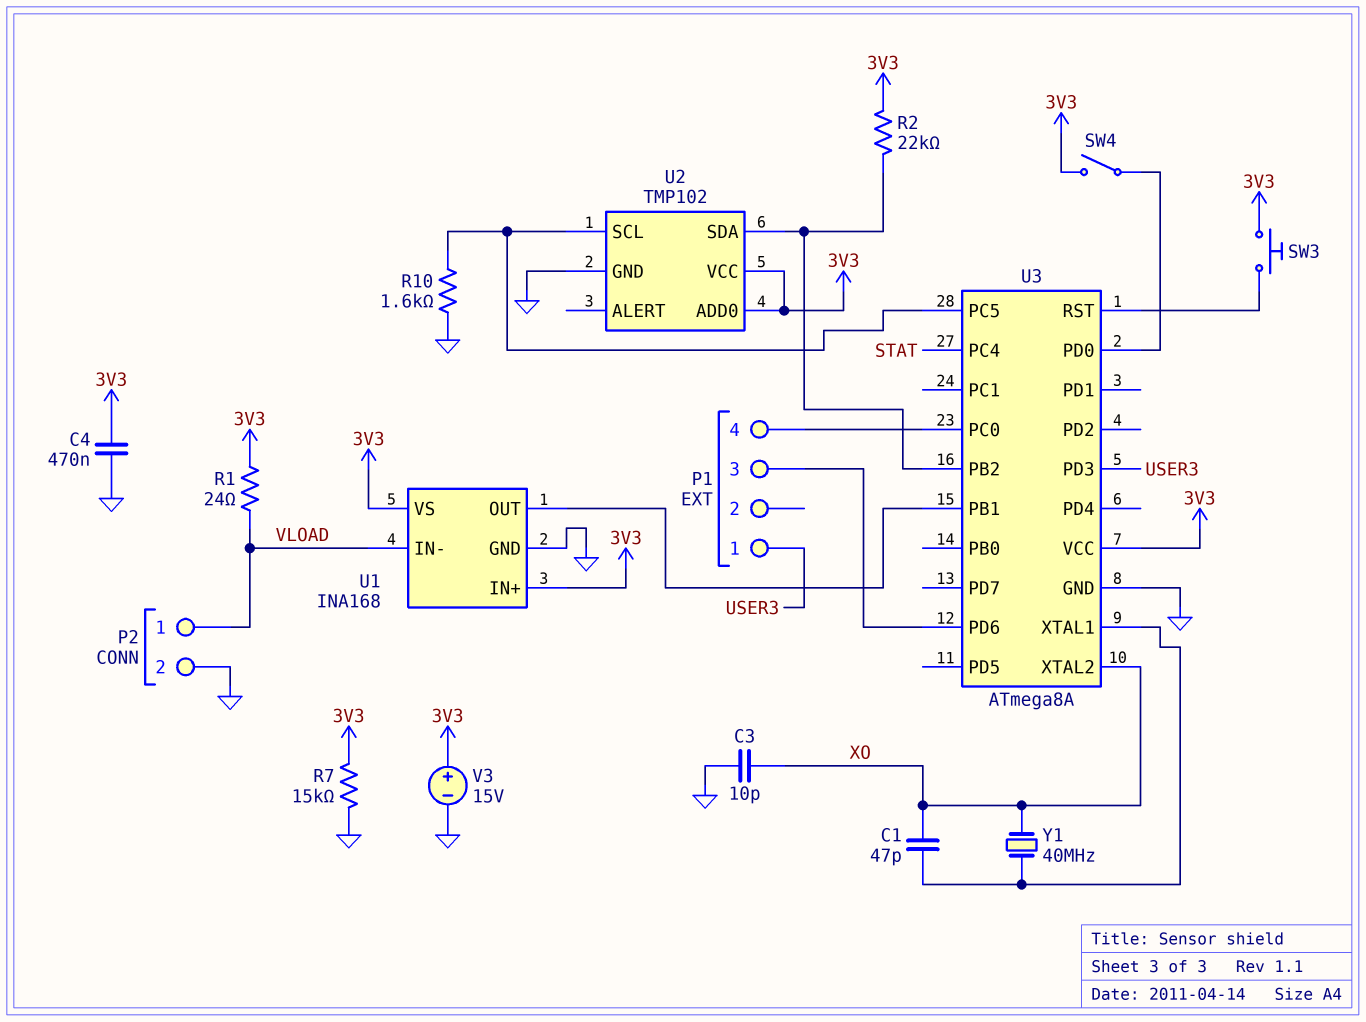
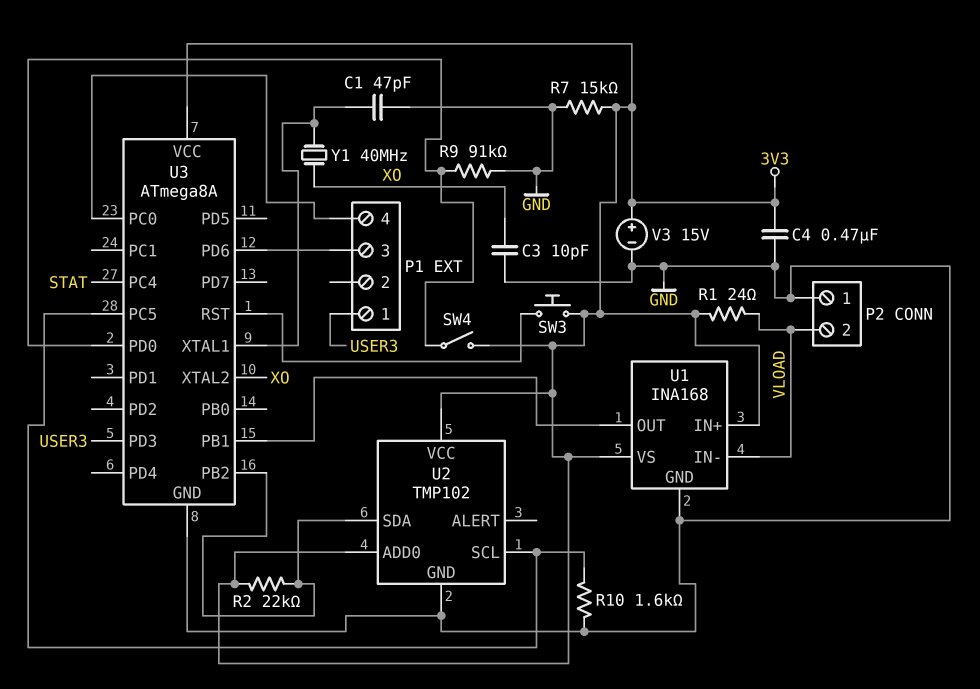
C1: 47pF (U3/XTAL1, XO) -> 47pF (GND, U3/XTAL1)
P2 pin 1: VLOAD -> GND
P2 pin 2: GND -> VLOAD
R9: none -> 91k (GND, U3/PD0)

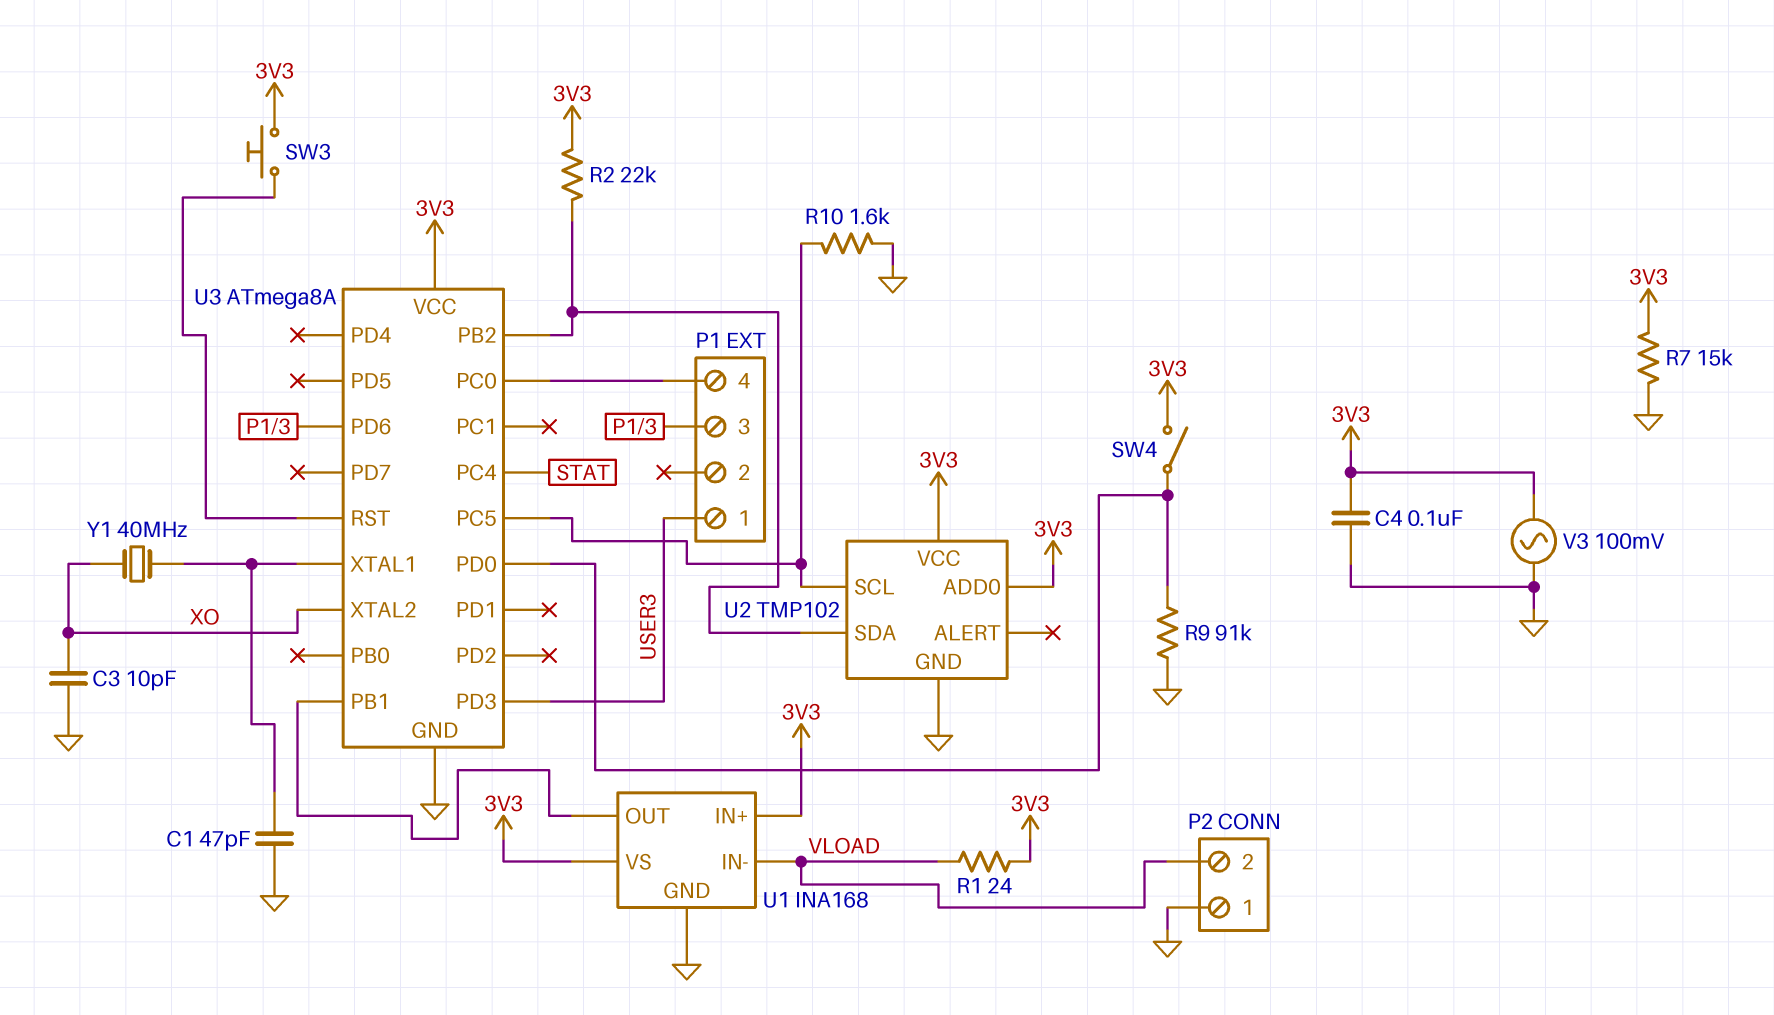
C4: 470nF (3V3, GND) -> 100nF (3V3, GND)
V3: 15V (plus 3V3, minus GND) -> AC 100mV (3V3, GND)

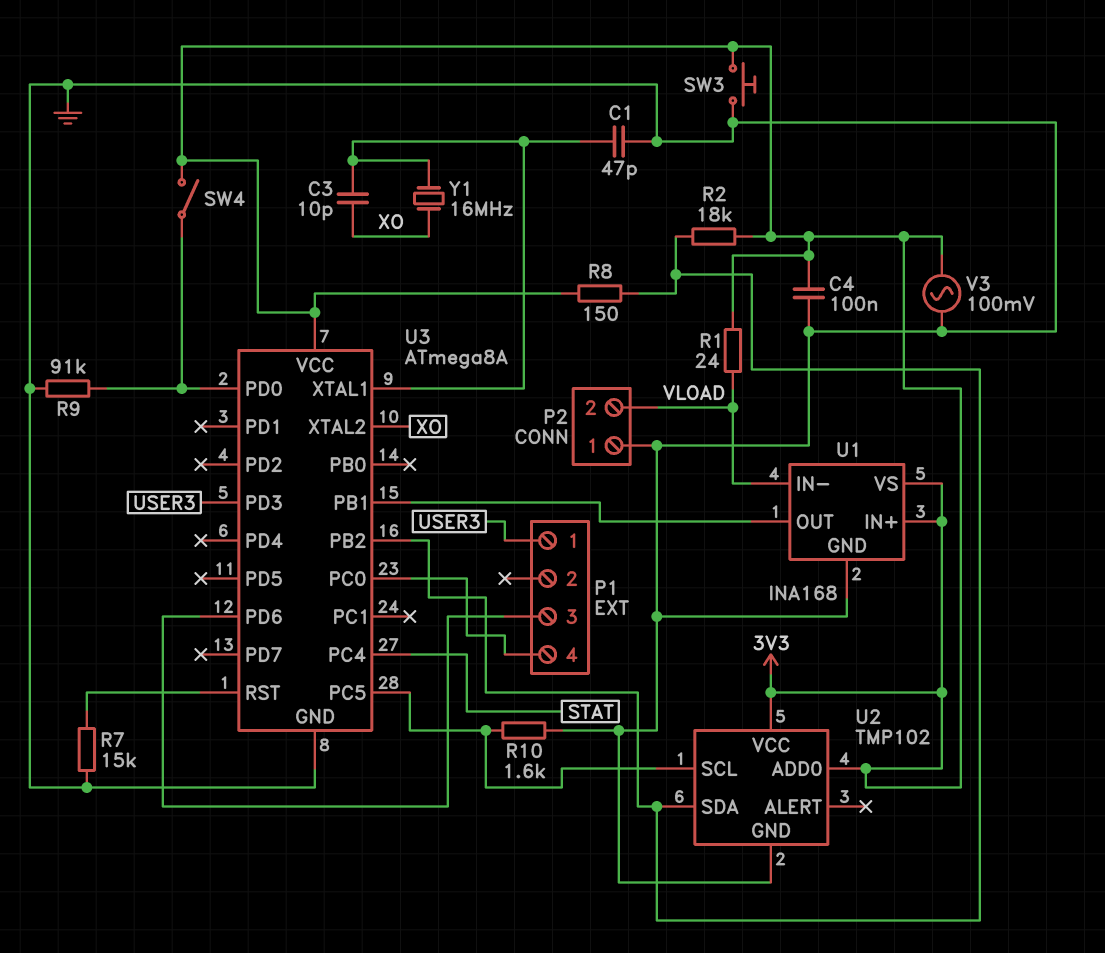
C3: 10pF (GND, XO) -> 10pF (U3/XTAL1, XO)
R2: 22k (3V3, U2/SDA) -> 18k (3V3, U2/SDA)
R7: 15k (3V3, GND) -> 15k (GND, U3/RST)
R8: none -> 150 (3V3, U2/SDA)
SW3: button (3V3, U3/RST) -> button (3V3, GND)
Y1: 40MHz (U3/XTAL1, XO) -> 16MHz (U3/XTAL1, XO)

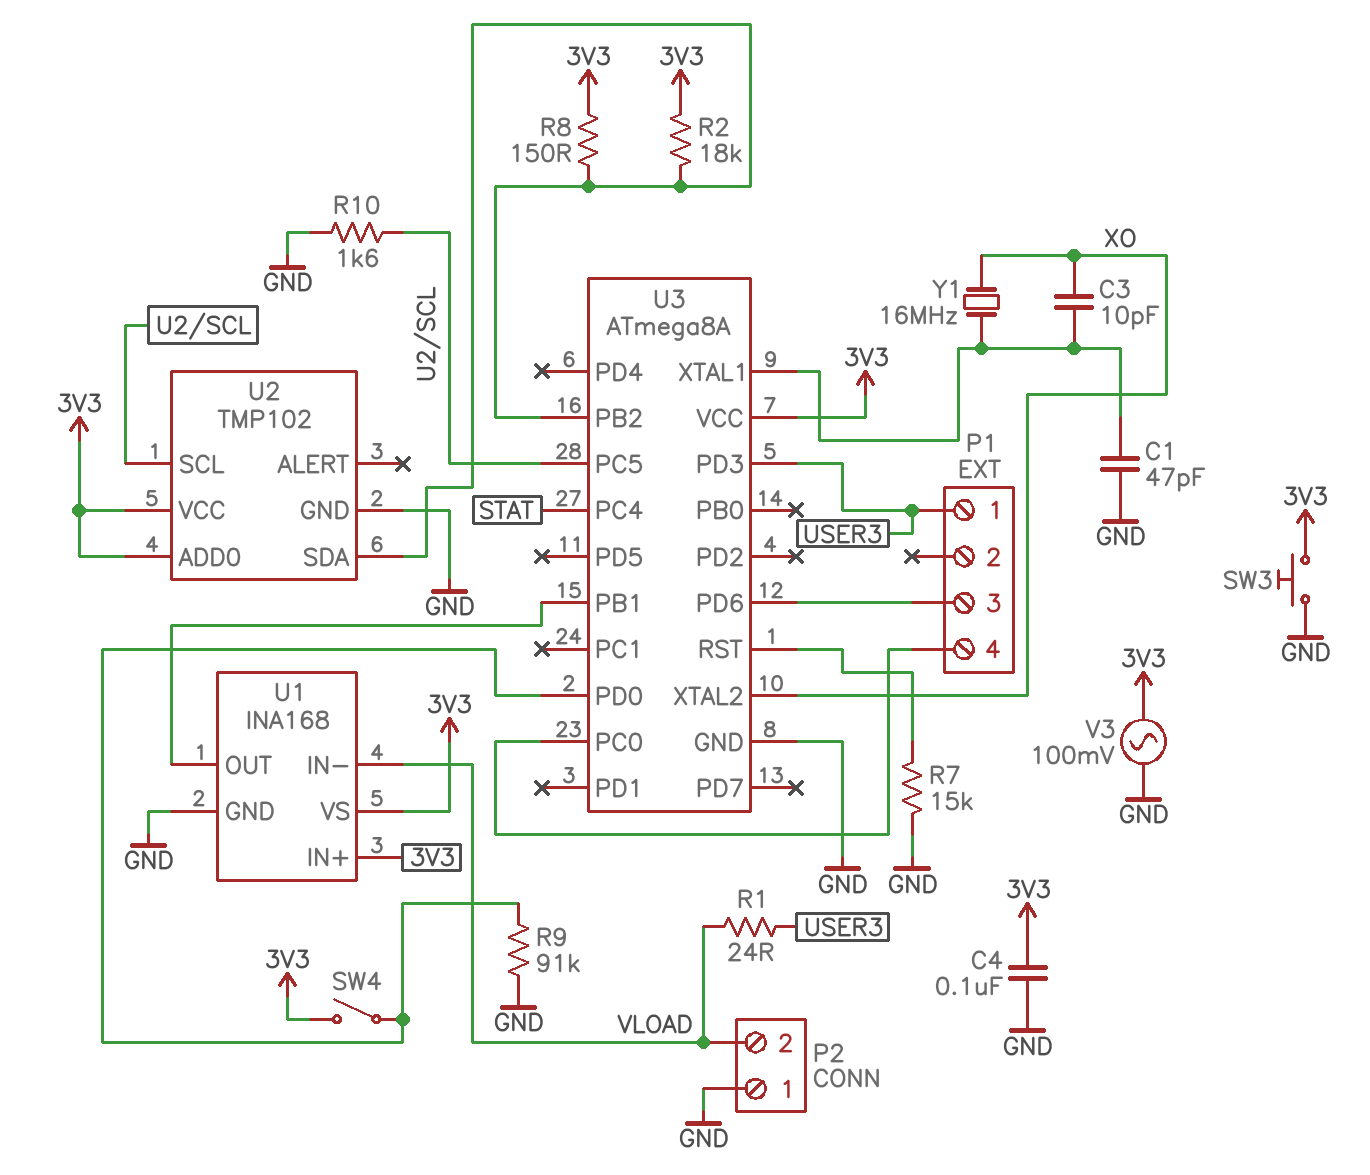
R1: 24 (3V3, VLOAD) -> 24 (USER3, VLOAD)

